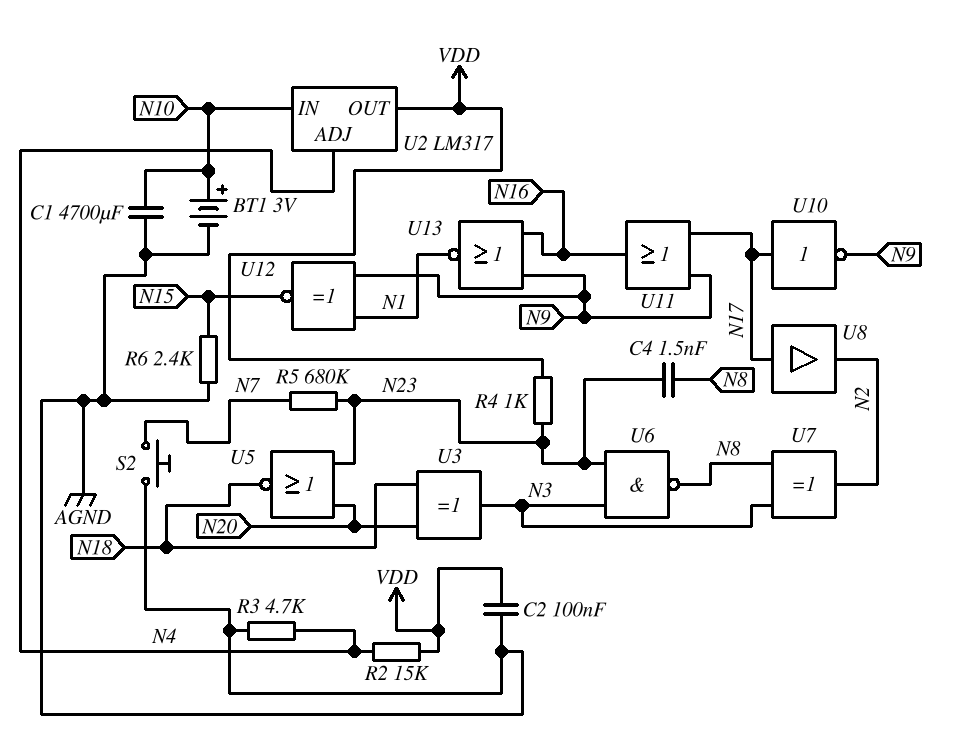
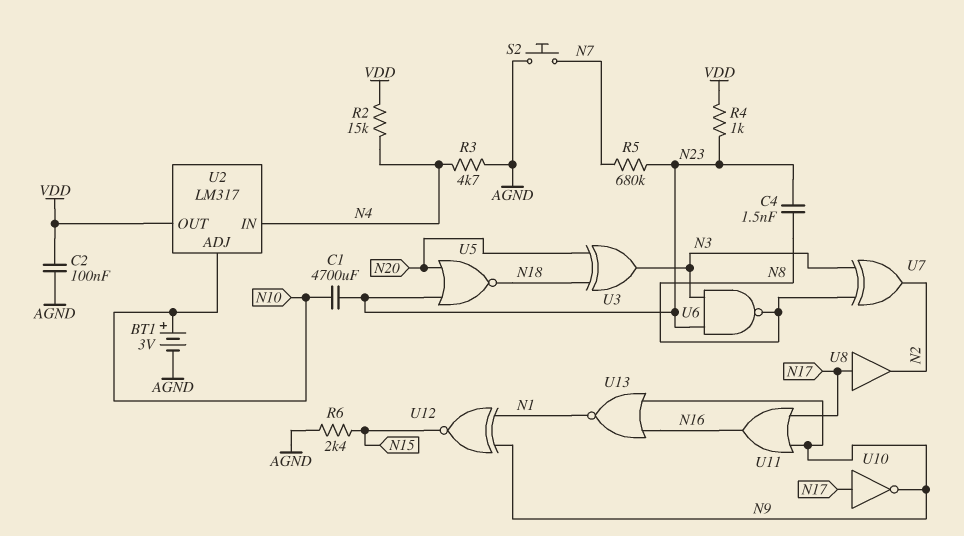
C1: 4700uF (AGND, N10) -> 4700uF (N10, N23)
U2 pin ADJ: N4 -> N10
U2 pin IN: N10 -> N4

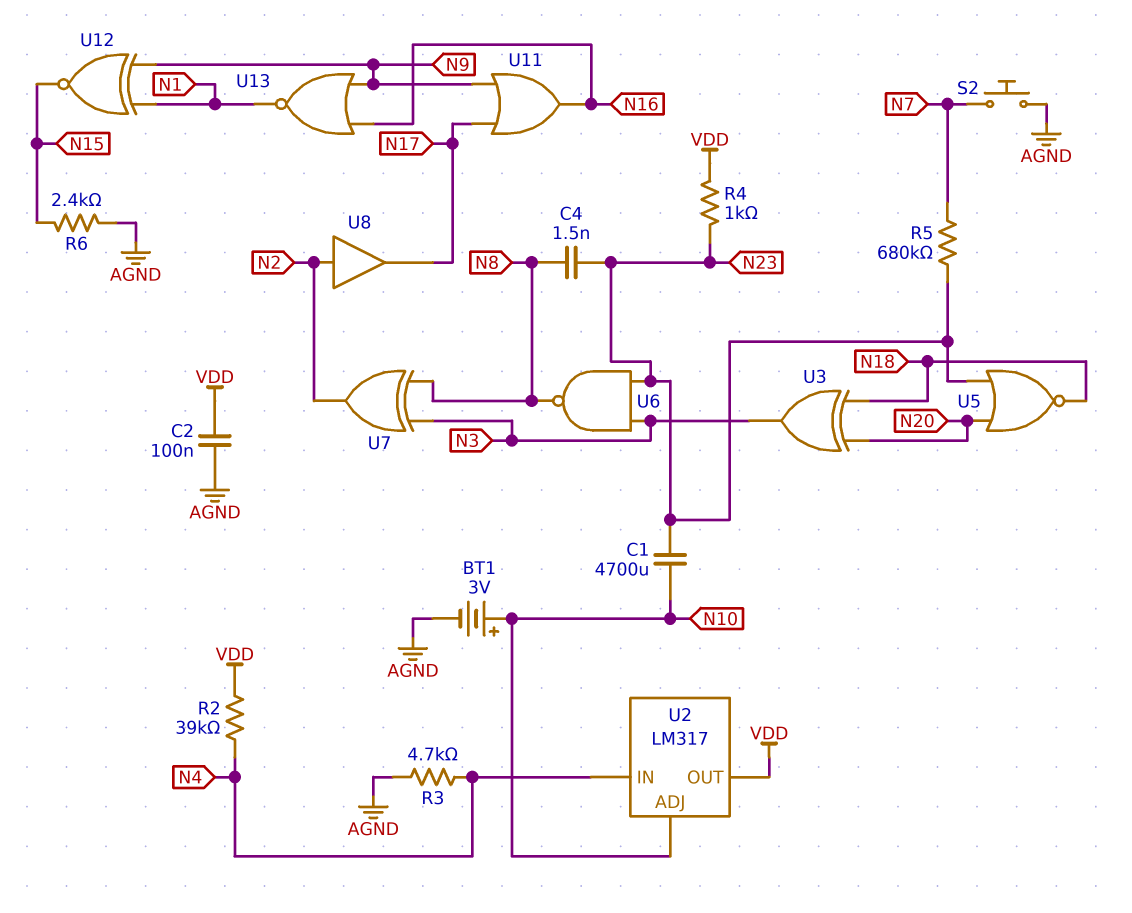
R2: 15k (N4, VDD) -> 39k (N4, VDD)
U8: buffer (in N17, out N2) -> buffer (in N2, out N17)
U10: NOT (in N17, out N9) -> none

